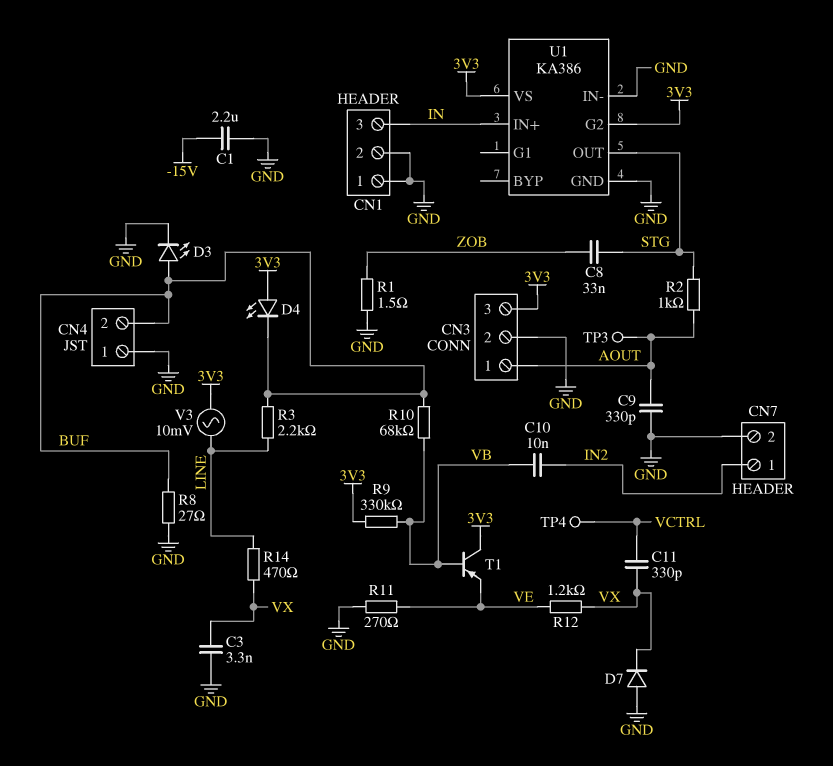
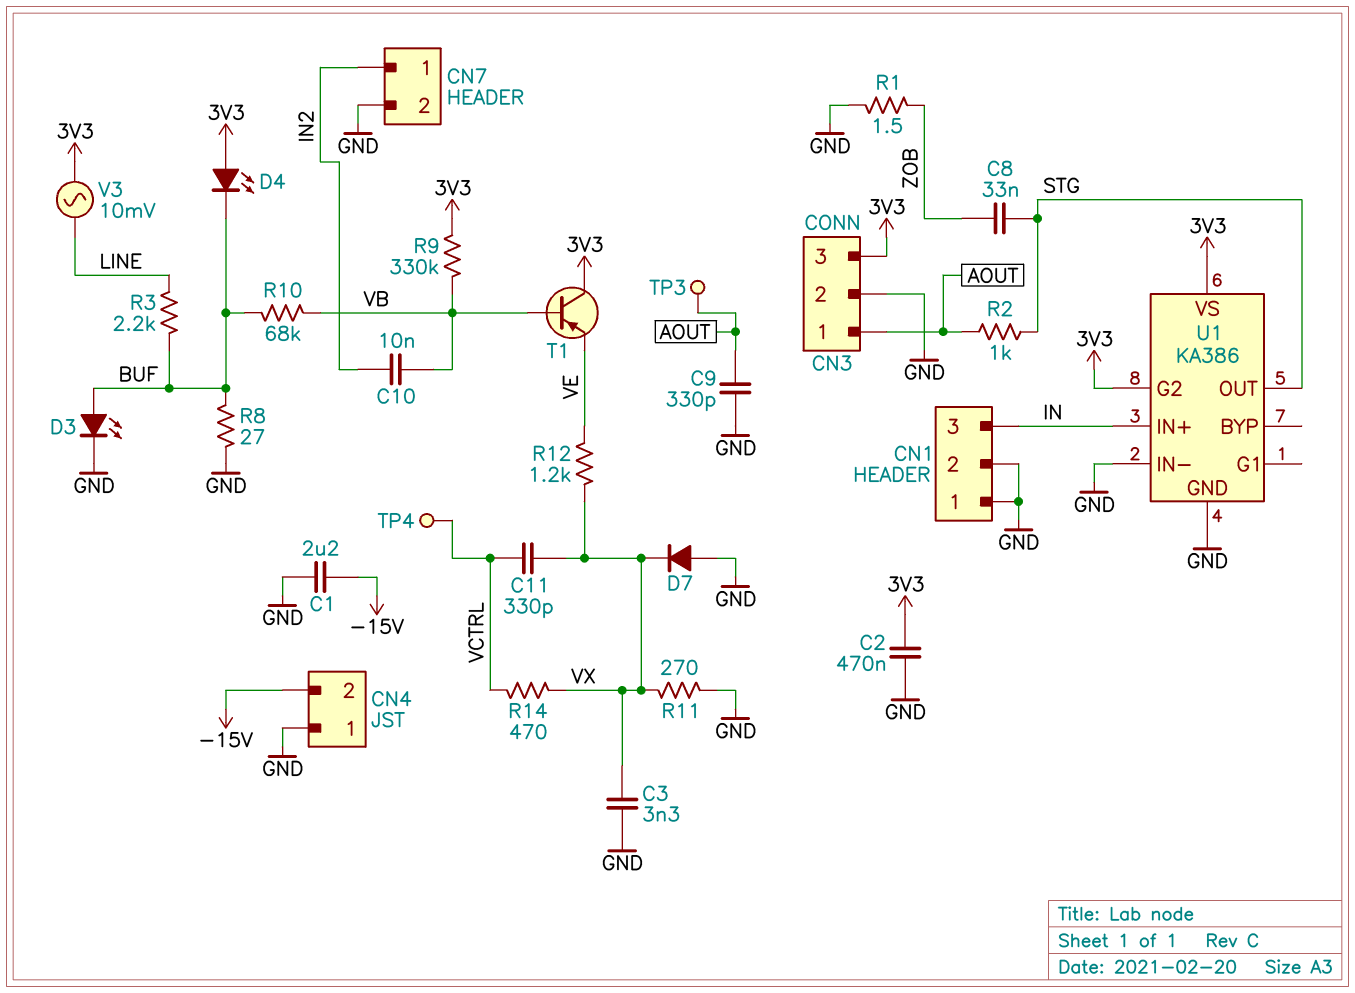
C2: none -> 470nF (3V3, GND)
CN4 pin 2: BUF -> -15V
R11: 270 (GND, VE) -> 270 (GND, VX)
R14: 470 (LINE, VX) -> 470 (VCTRL, VX)

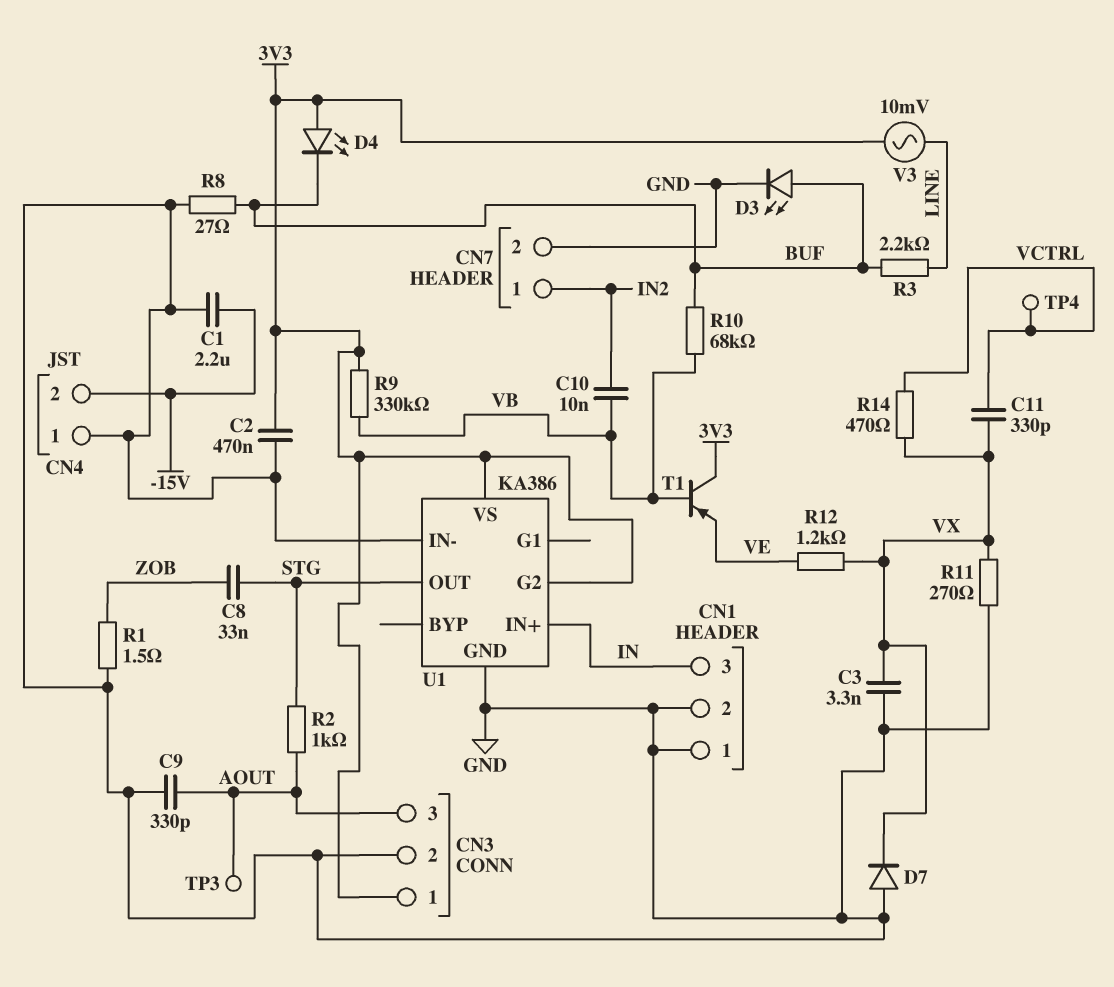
CN3 pin 1: AOUT -> 3V3
CN3 pin 3: 3V3 -> AOUT

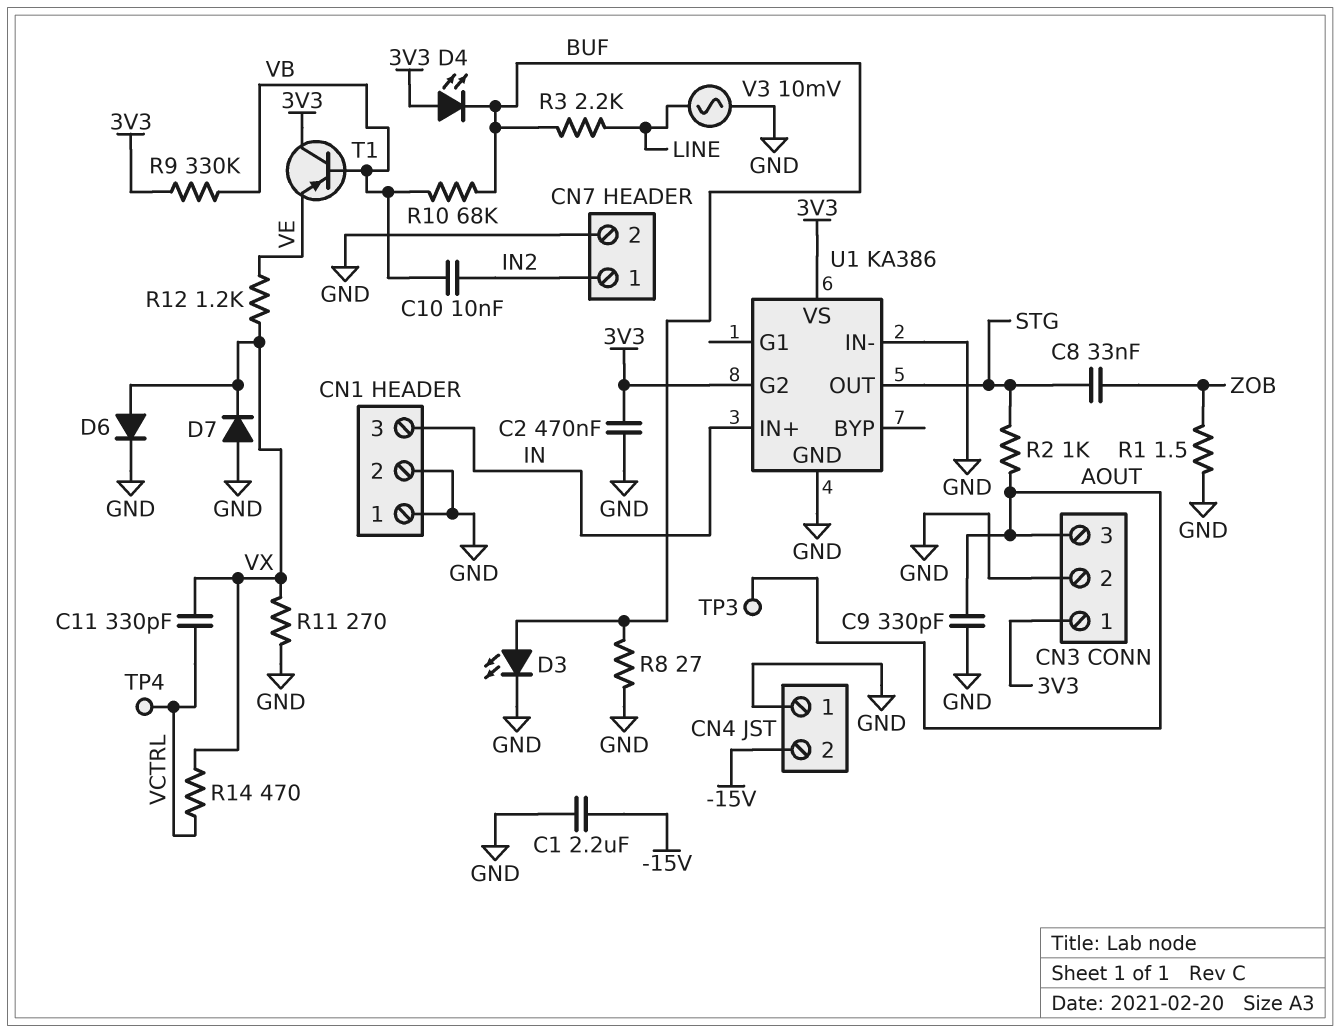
C3: 3.3nF (GND, VX) -> none
D6: none -> diode (A VX, K GND)
V3: AC 10mV (3V3, LINE) -> AC 10mV (GND, LINE)

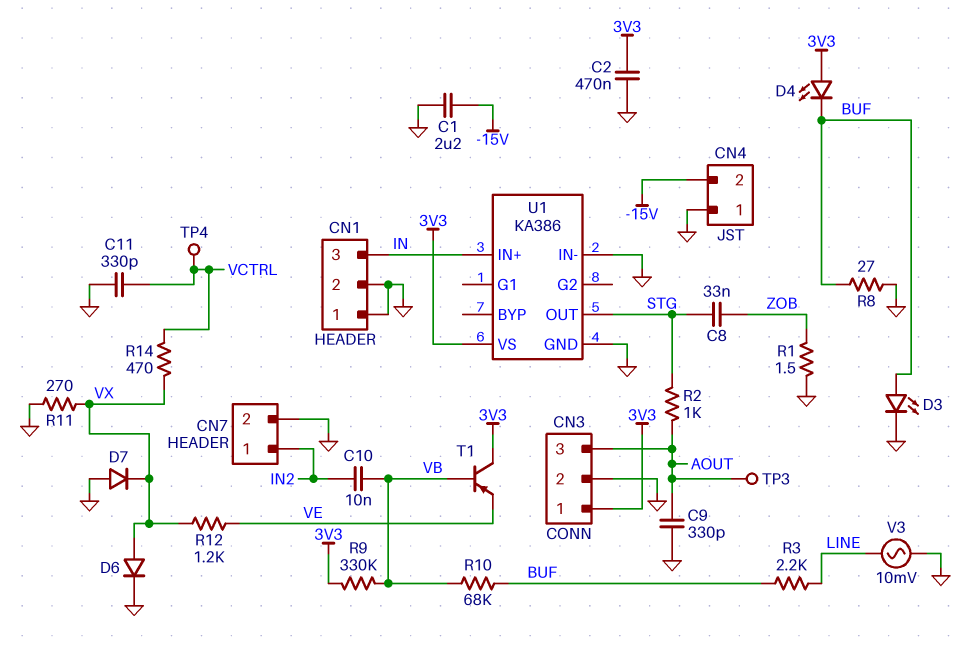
C11: 330pF (VCTRL, VX) -> 330pF (GND, VCTRL)
U1 pin G2: 3V3 -> none

